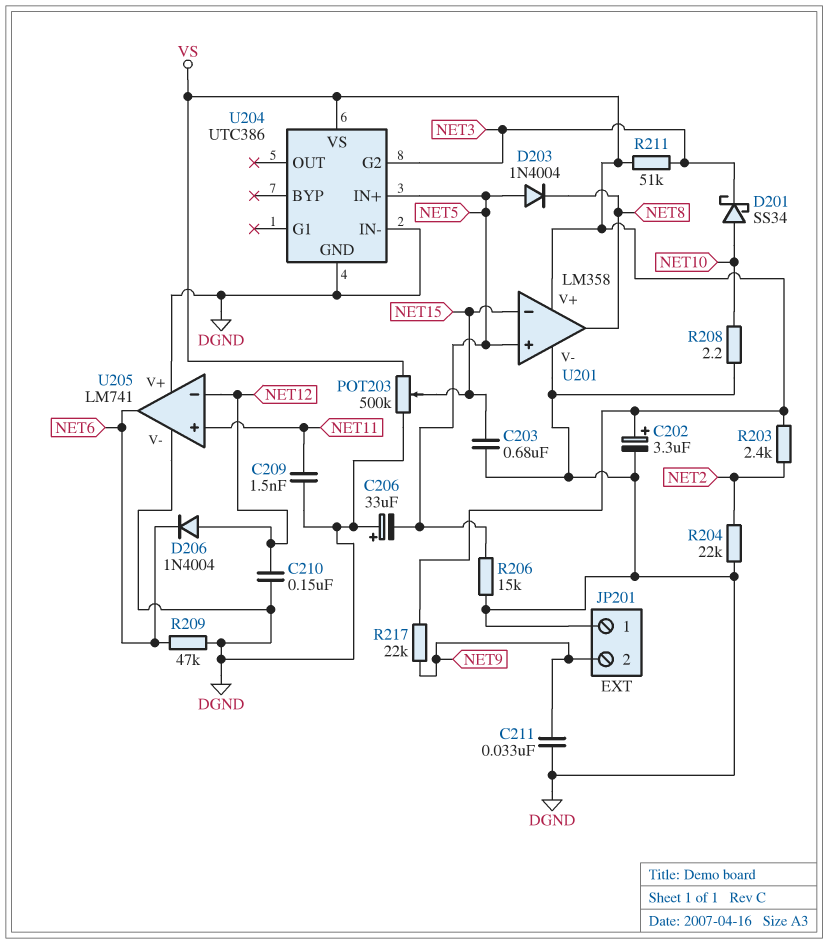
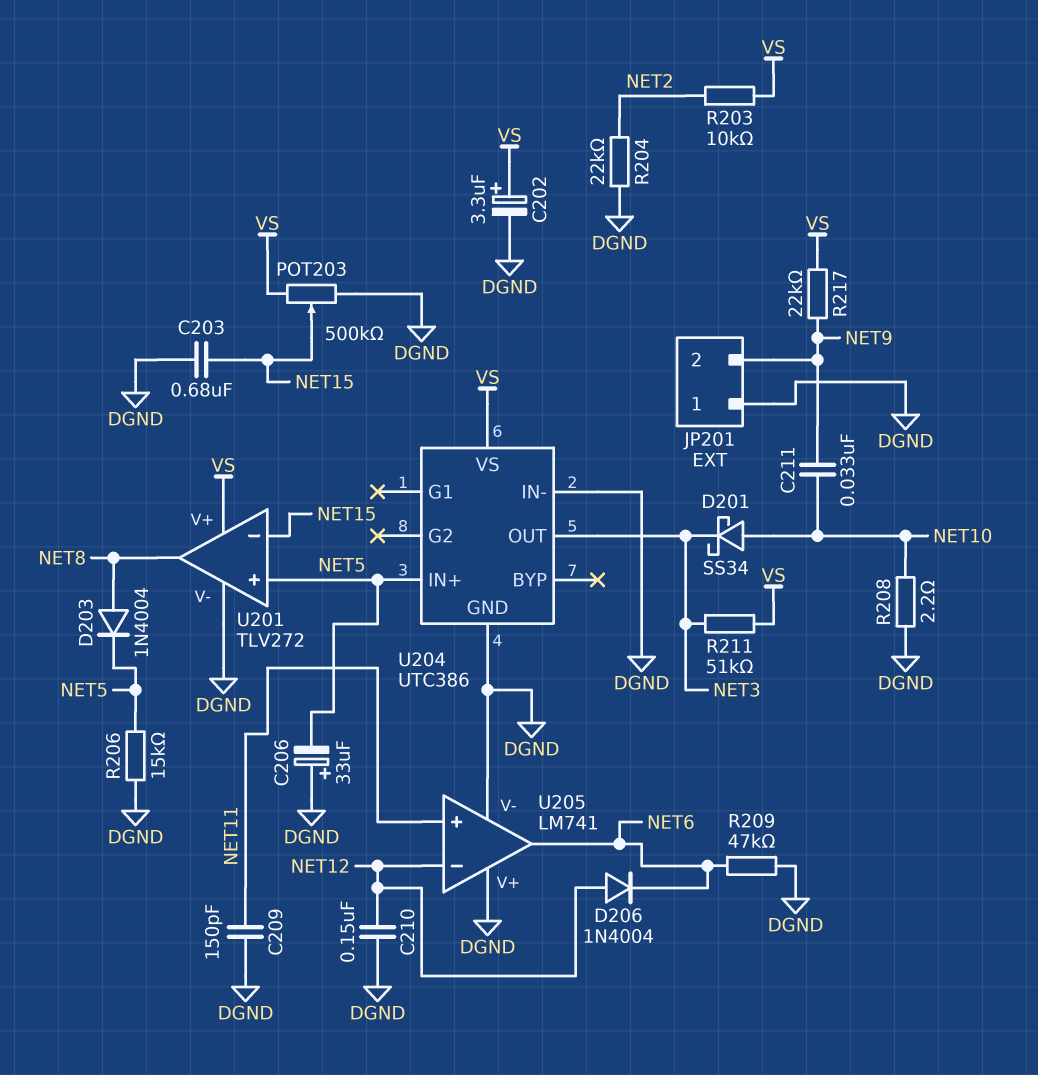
C209: 1.5nF (DGND, NET11) -> 150pF (DGND, NET11)
C211: 33nF (DGND, NET9) -> 33nF (NET9, NET10)
D203: diode 1N4004 (A NET5, K NET8) -> diode 1N4004 (A NET8, K NET5)
R203: 2.4k (NET2, VS) -> 10k (NET2, VS)
U201: LM358 -> TLV272
U204 pin G2: NET3 -> none
U204 pin OUT: none -> NET3

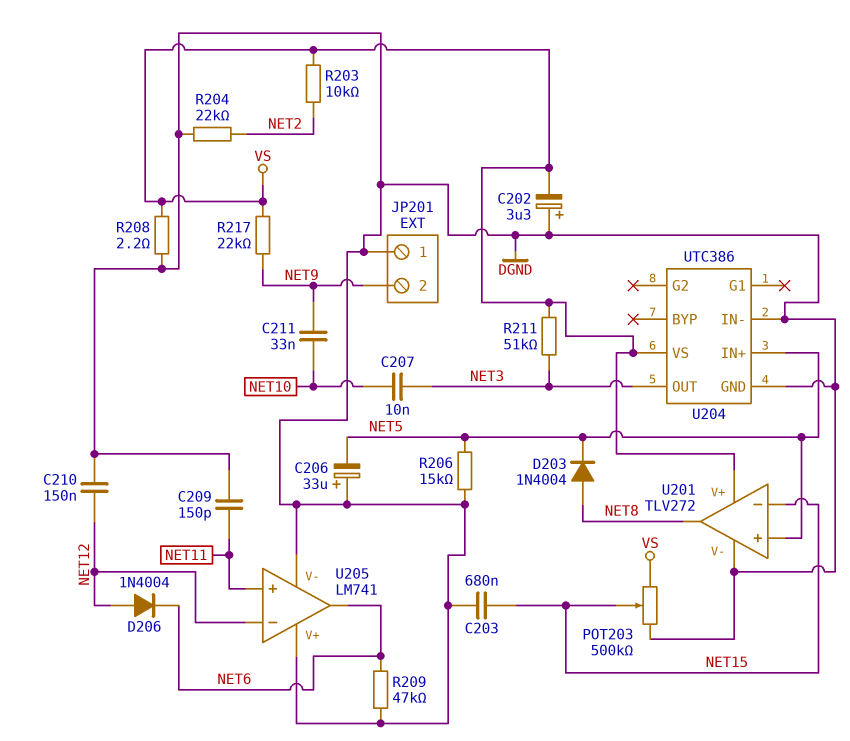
C202: 3.3uF (plus VS, minus DGND) -> 3.3uF (plus DGND, minus VS)
C207: none -> 10nF (NET3, NET10)
D201: schottky SS34 (A NET10, K NET3) -> none
R208: 2.2 (DGND, NET10) -> 2.2 (DGND, VS)

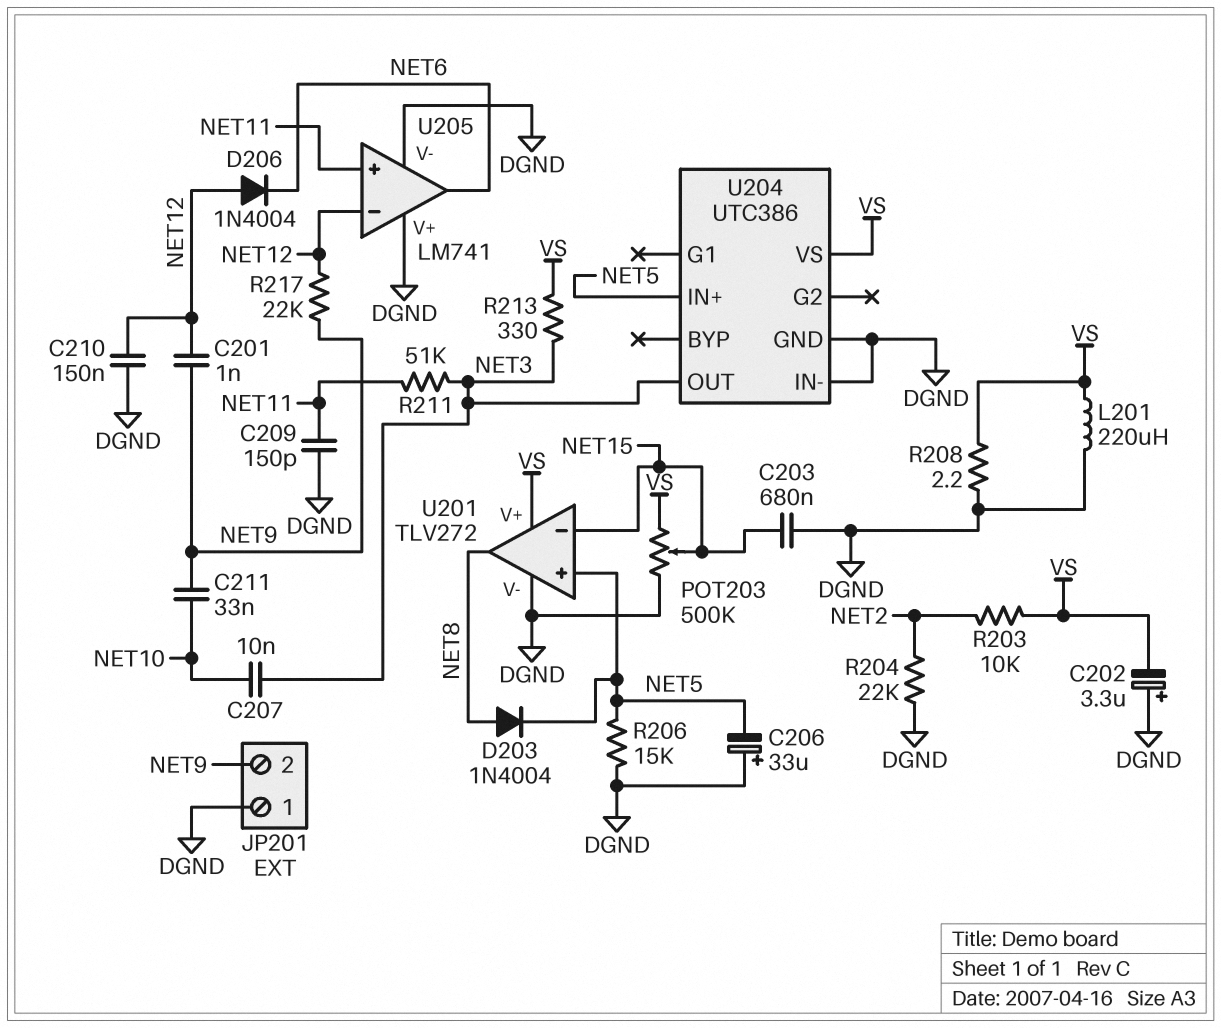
C201: none -> 1nF (NET9, NET12)
L201: none -> 220uH (DGND, VS)
R209: 47k (DGND, NET6) -> none
R211: 51k (NET3, VS) -> 51k (NET3, NET11)
R213: none -> 330 (NET3, VS)
R217: 22k (NET9, VS) -> 22k (NET9, NET12)

